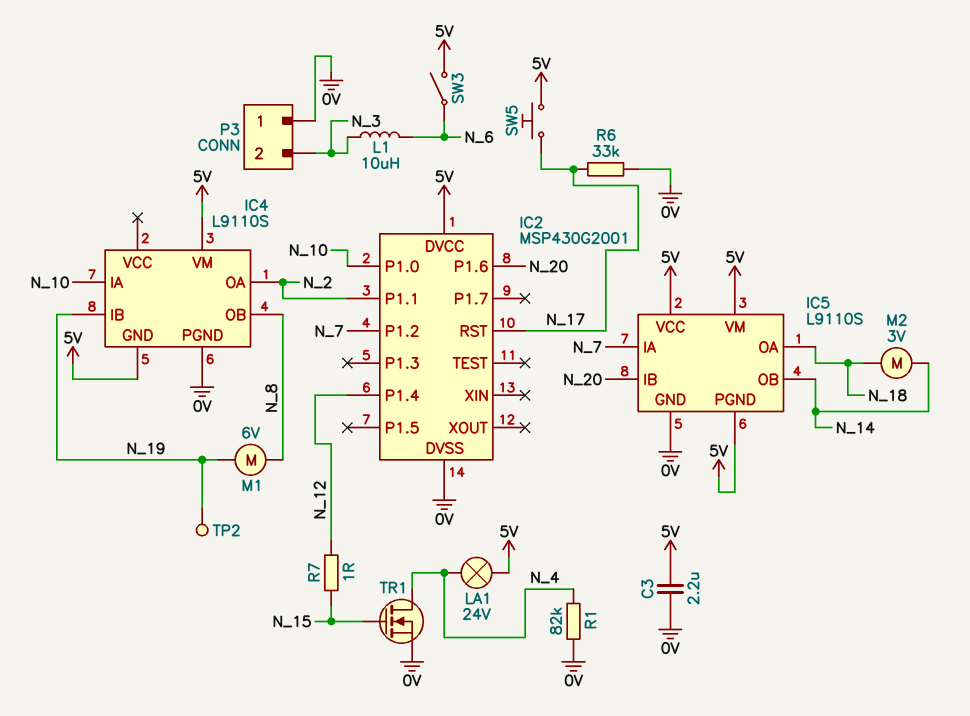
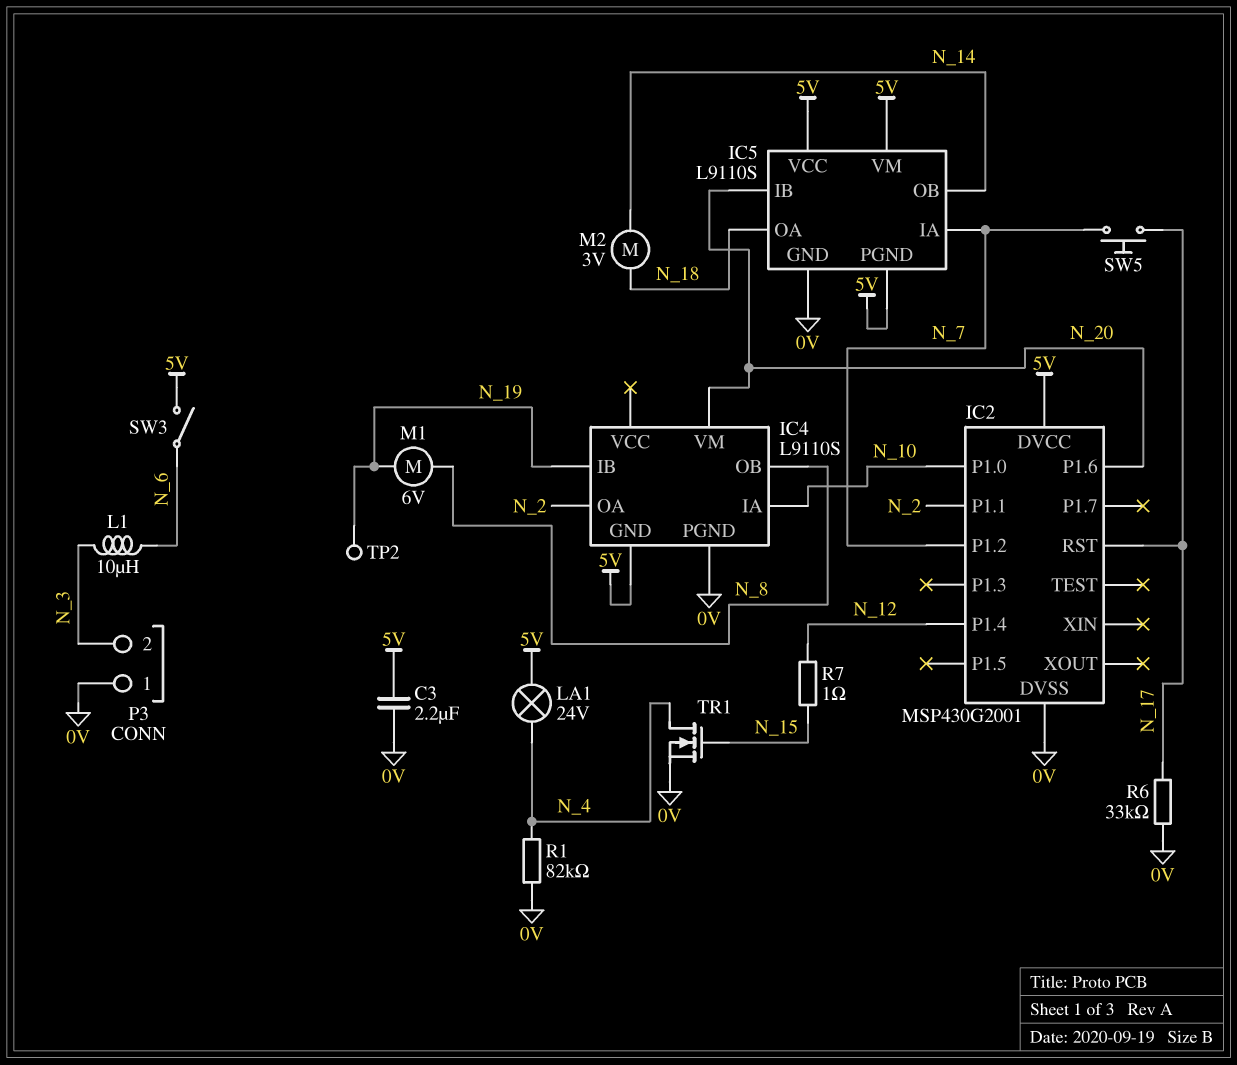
IC4 pin VM: 5V -> N_20
SW5: button (5V, N_17) -> button (N_7, N_17)

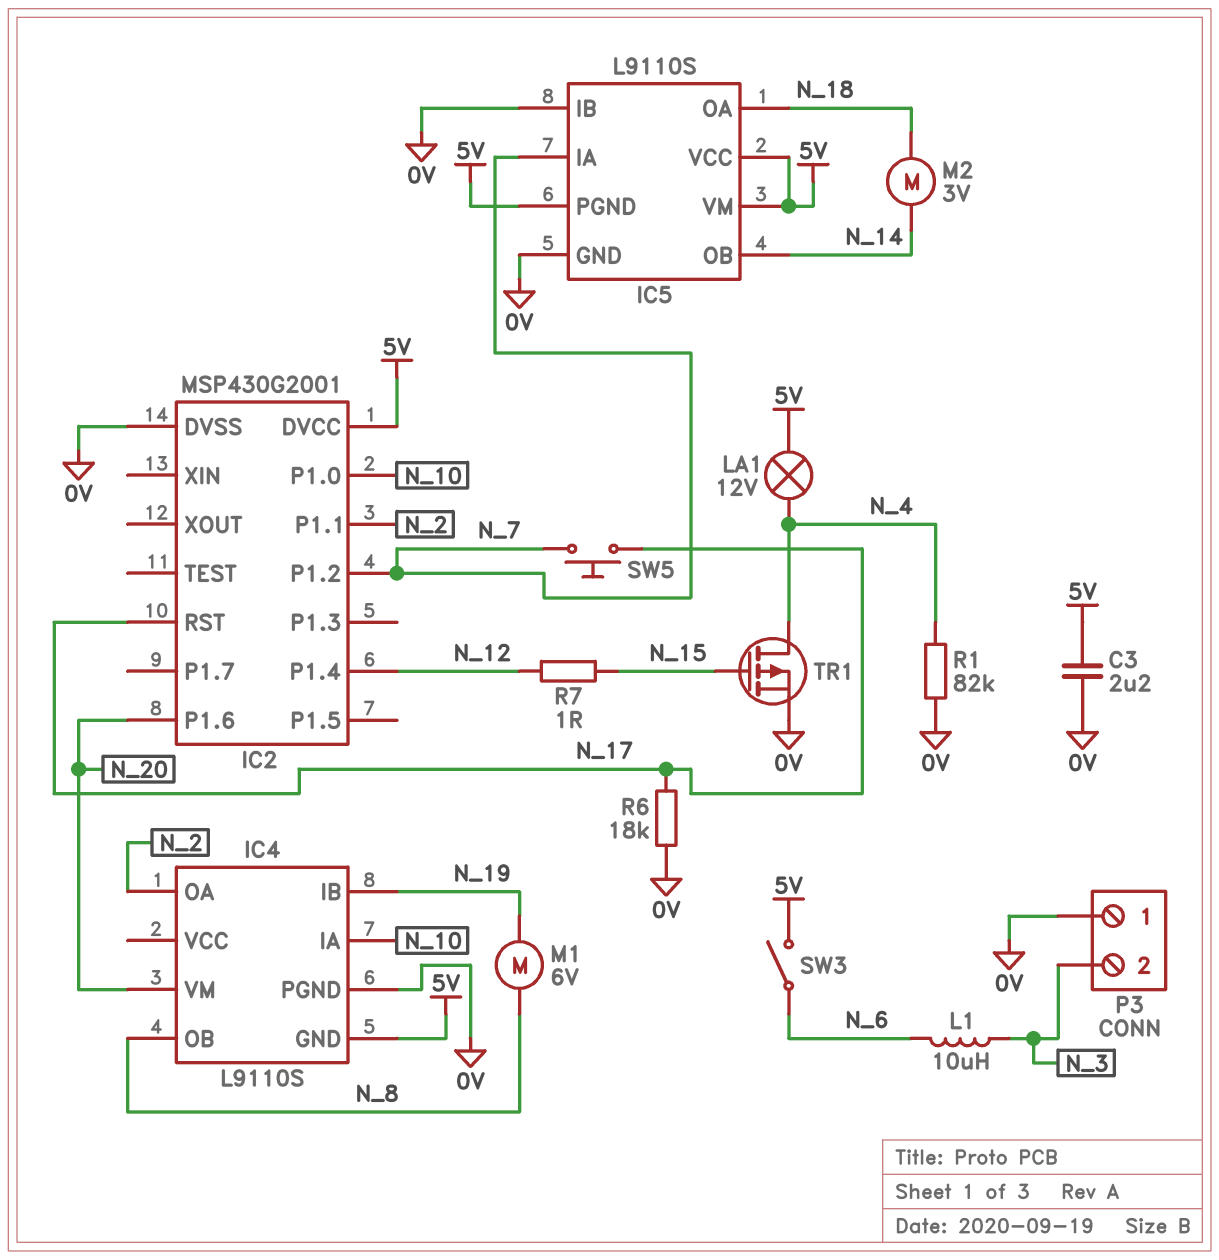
IC5 pin IB: N_20 -> 0V
LA1: lamp 24V (5V, N_4) -> lamp 12V (5V, N_4)
R6: 33k (0V, N_17) -> 18k (0V, N_17)
TP2: test point (N_19) -> none
TR1: NMOS (G N_15, D N_4, S 0V) -> PMOS (G N_15, D N_4, S 0V)

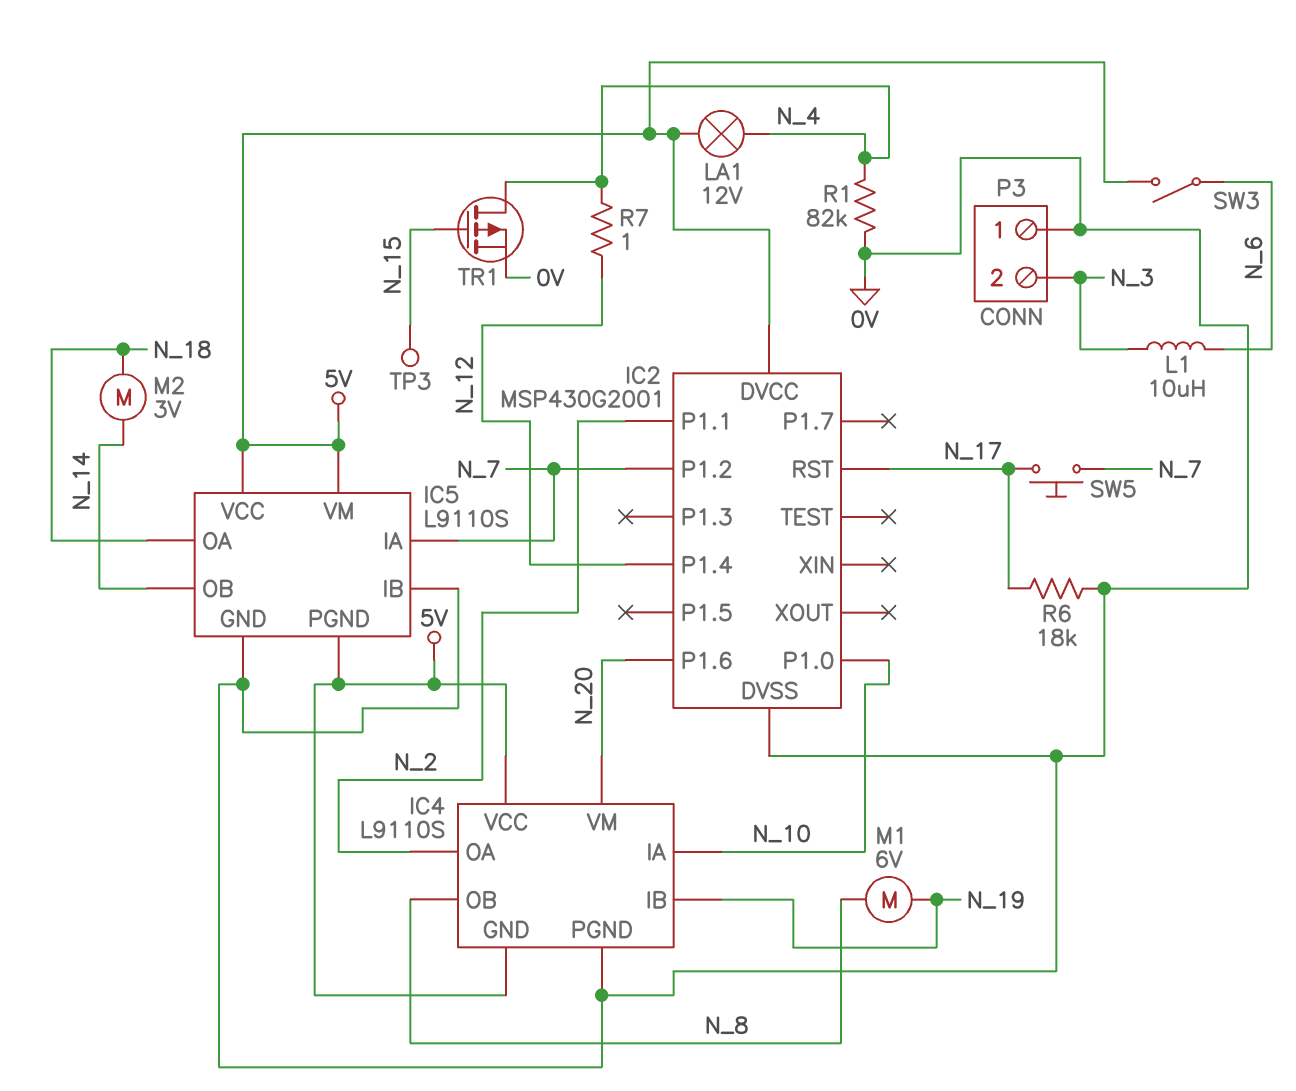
C3: 2.2uF (0V, 5V) -> none
IC4 pin VCC: none -> 5V
R7: 1 (N_12, N_15) -> 1 (N_4, N_12)
TP3: none -> test point (N_15)

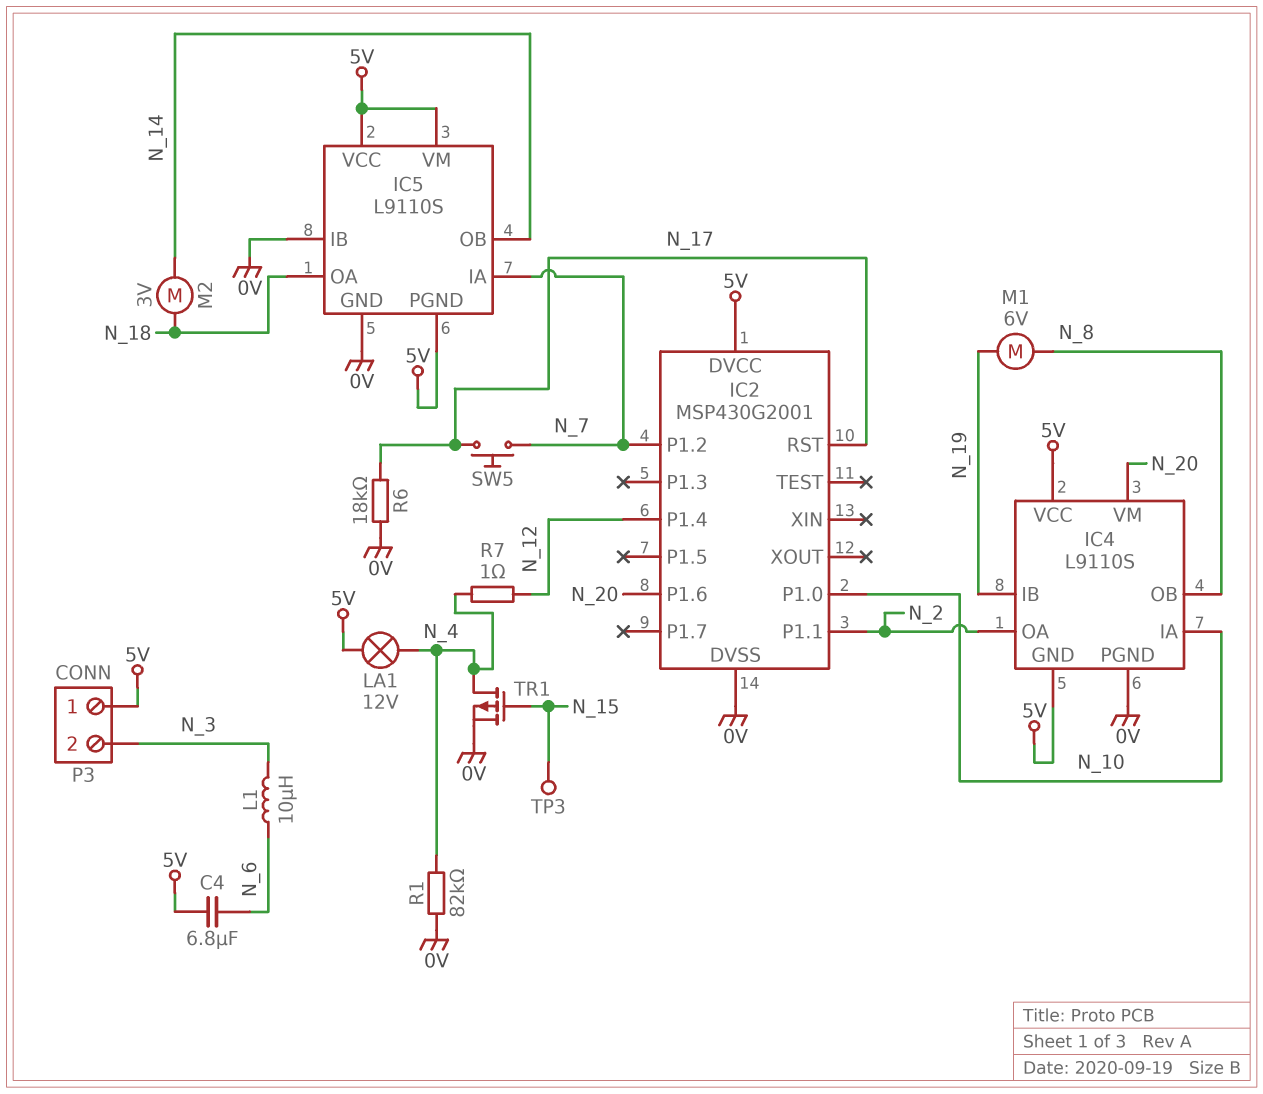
C4: none -> 6.8uF (5V, N_6)
P3 pin 1: 0V -> 5V
SW3: switch (5V, N_6) -> none

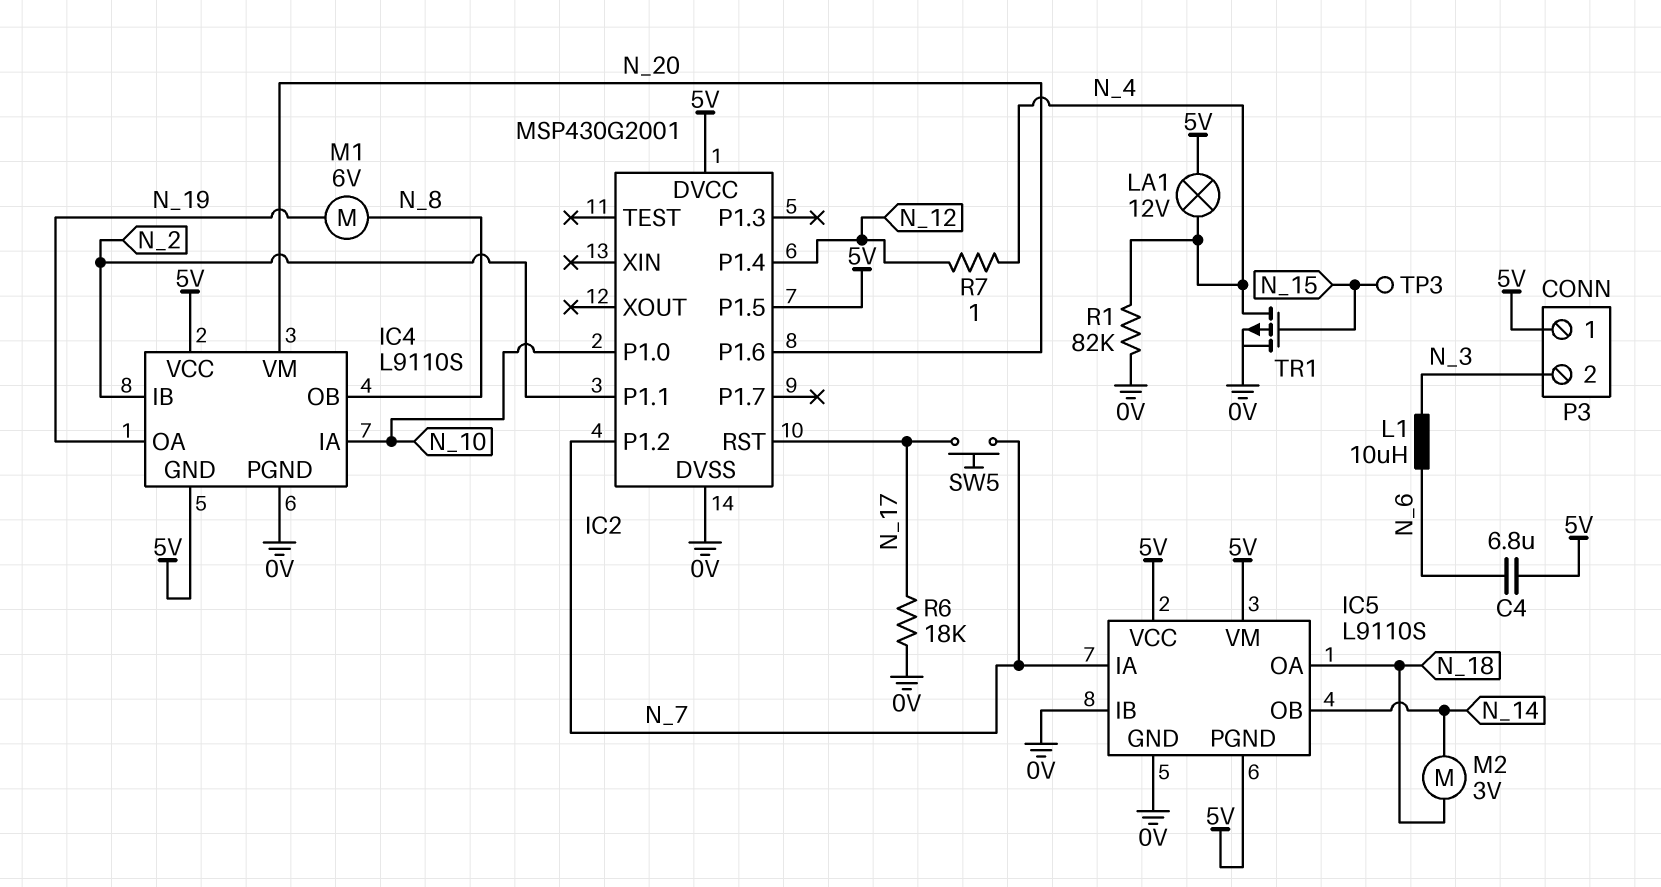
IC2 pin P1.5: none -> 5V
IC4 pin IB: N_19 -> N_2
IC4 pin OA: N_2 -> N_19

